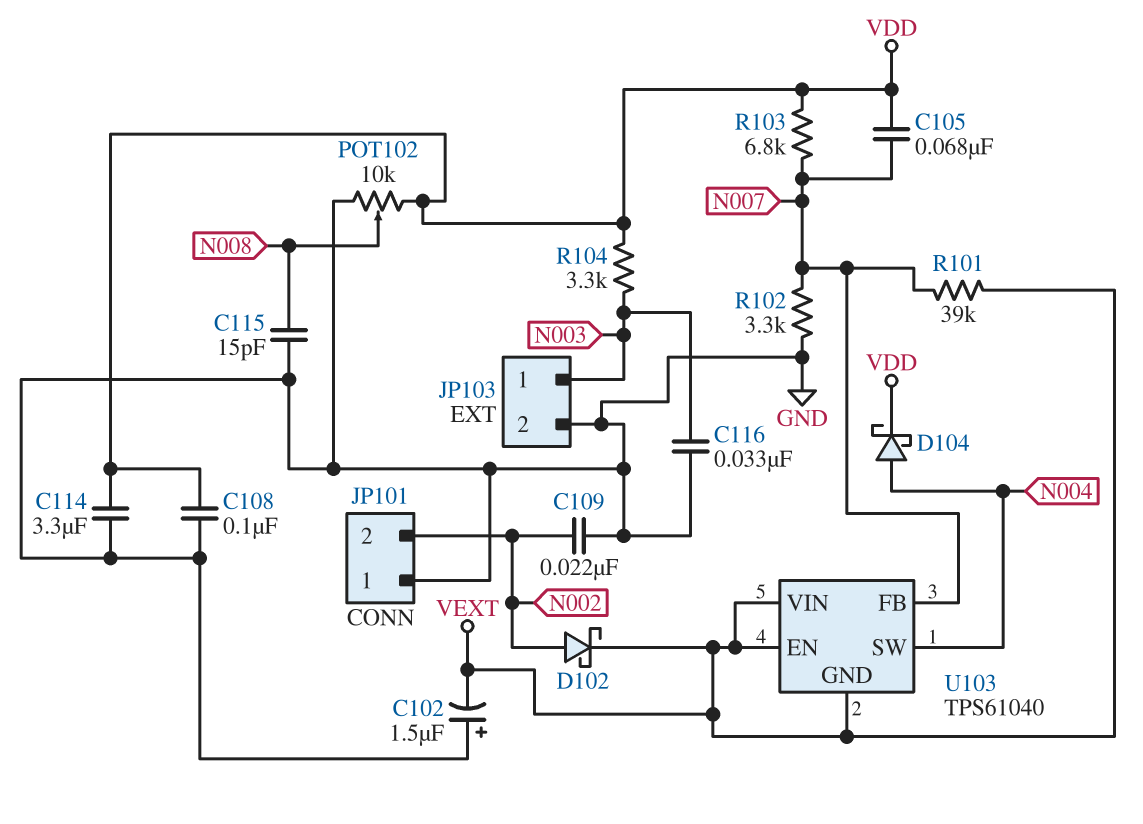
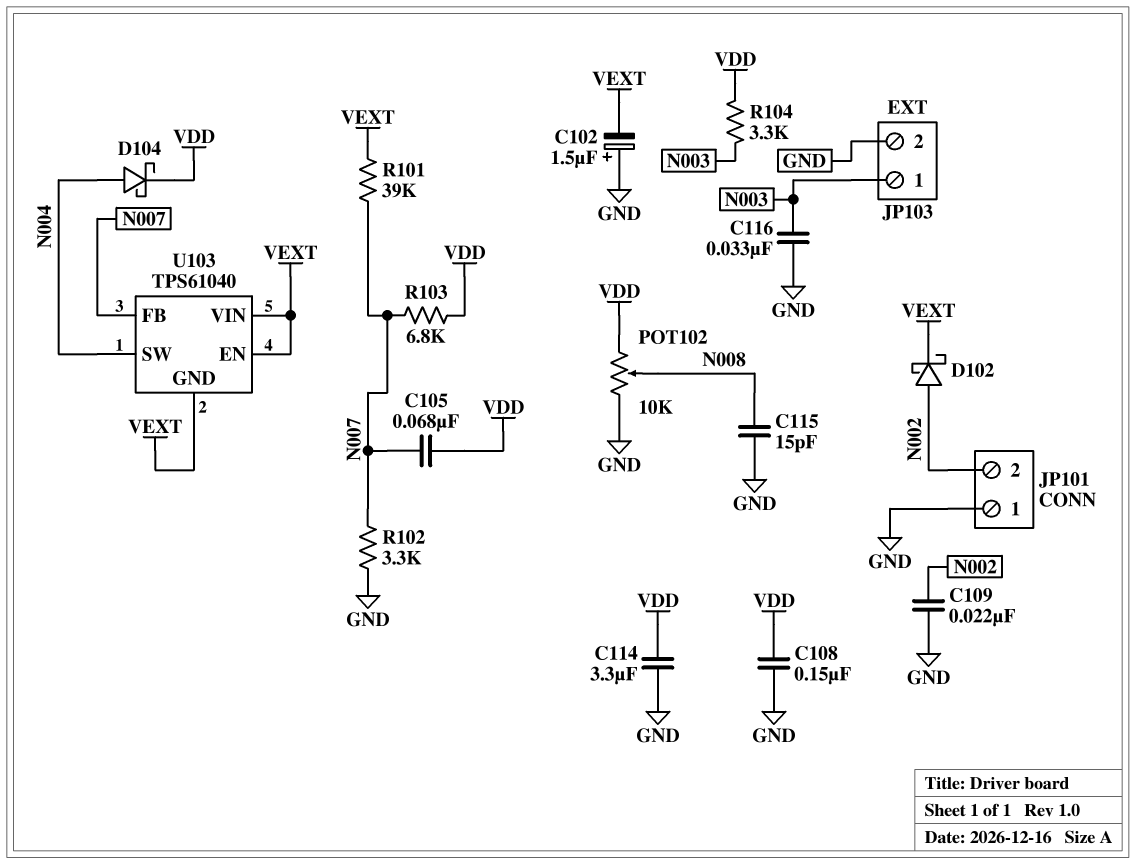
C108: 100nF (GND, VDD) -> 150nF (GND, VDD)

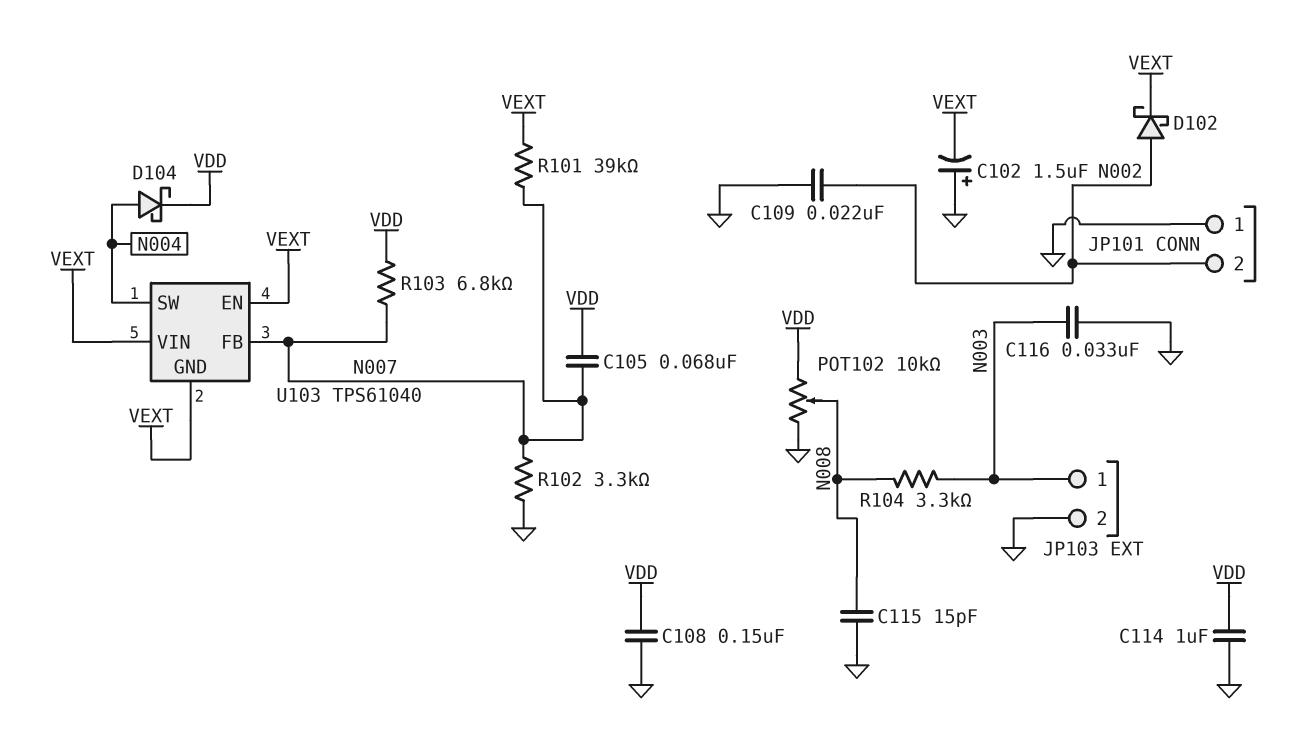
C114: 3.3uF (GND, VDD) -> 1uF (GND, VDD)
R104: 3.3k (N003, VDD) -> 3.3k (N003, N008)

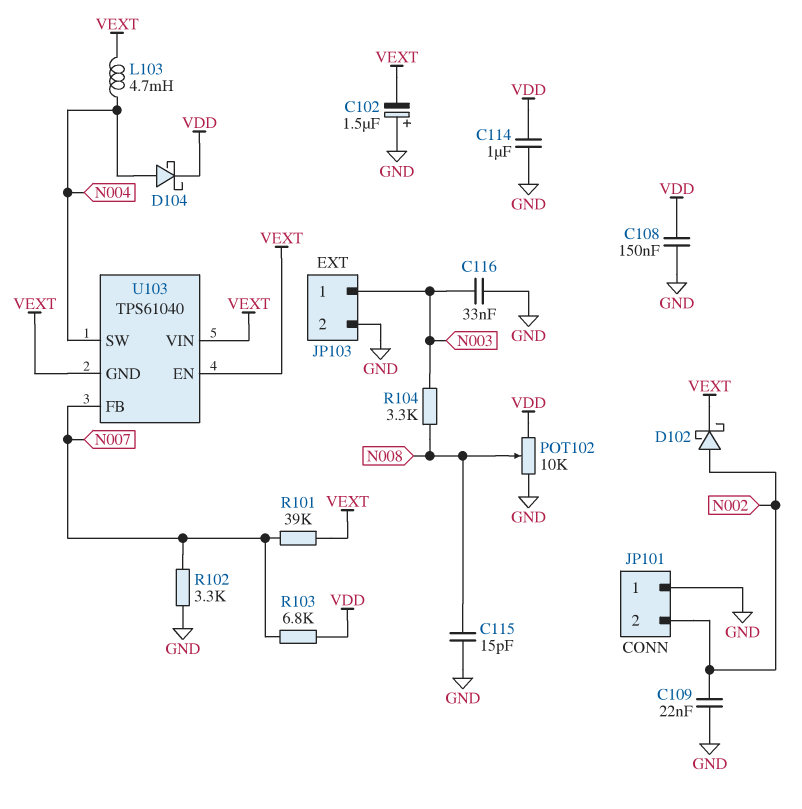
C105: 68nF (N007, VDD) -> none
L103: none -> 4.7mH (N004, VEXT)

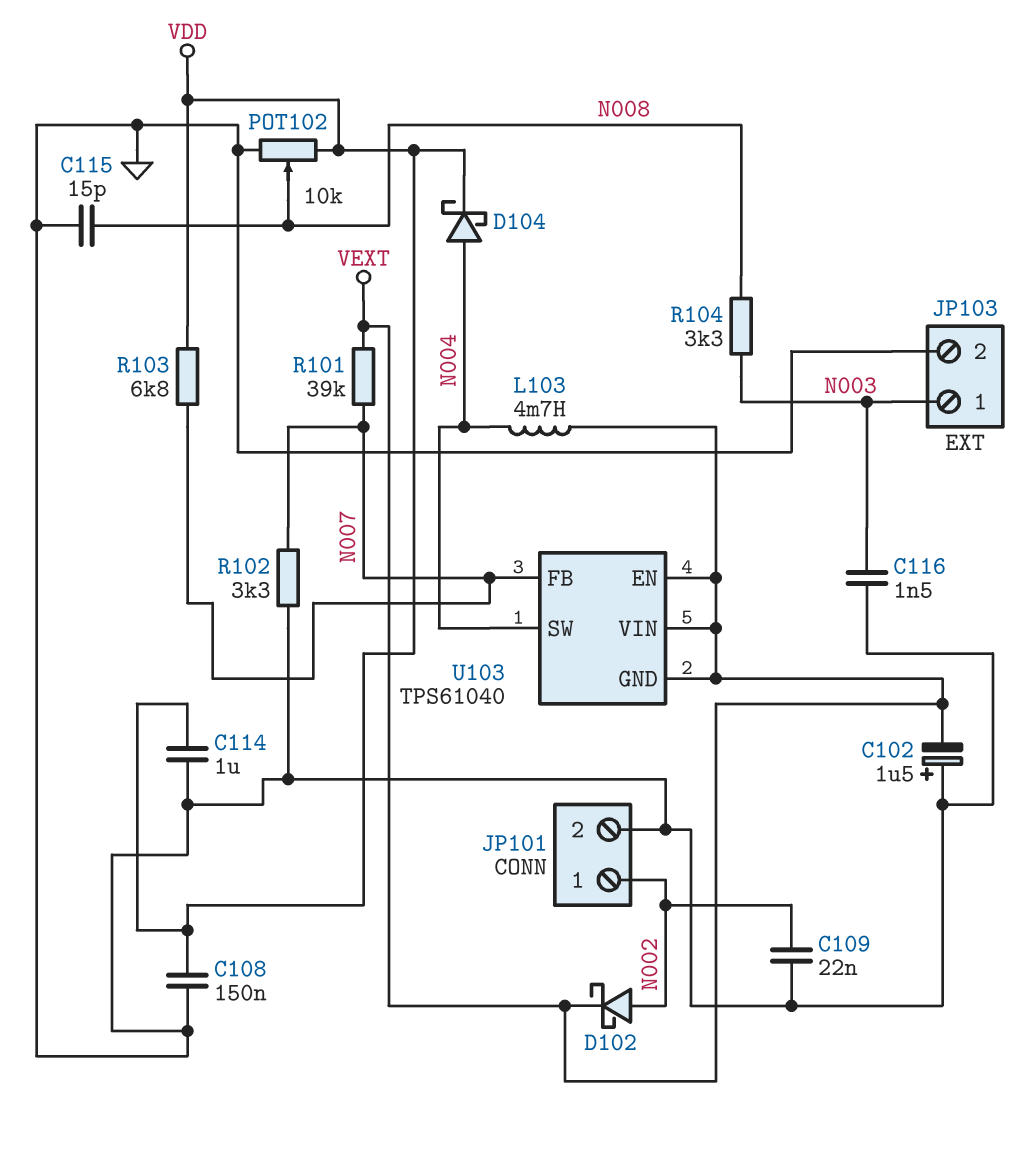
C116: 33nF (GND, N003) -> 1.5nF (GND, N003)
JP101 pin 1: GND -> N002
JP101 pin 2: N002 -> GND

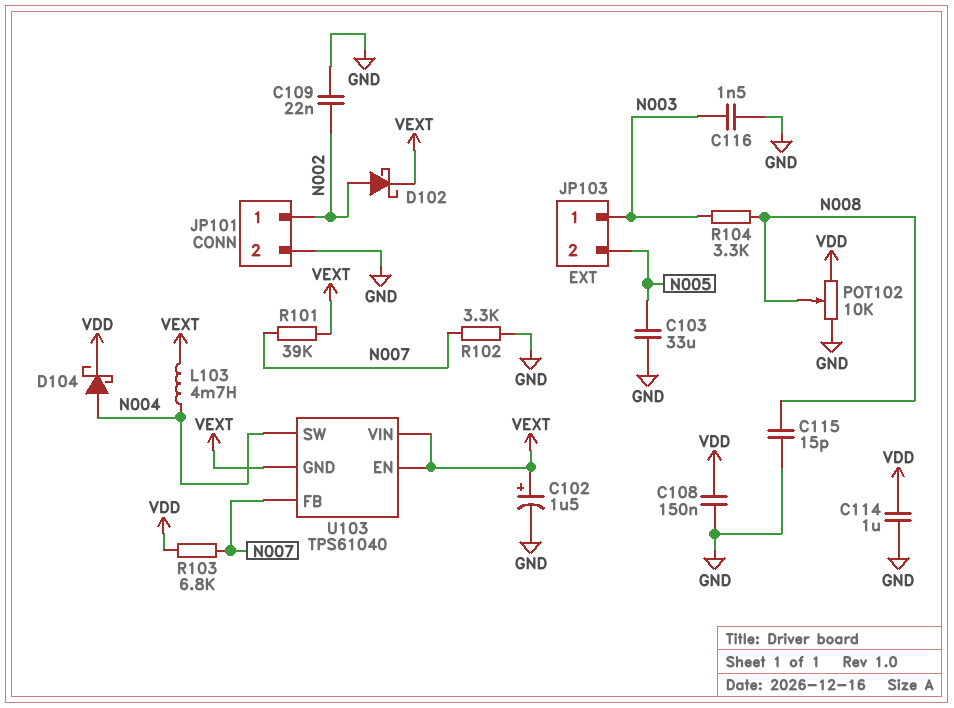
C102: 1.5uF (plus GND, minus VEXT) -> 1.5uF (plus VEXT, minus GND)
C103: none -> 33uF (GND, N005)
JP103 pin 2: GND -> N005

